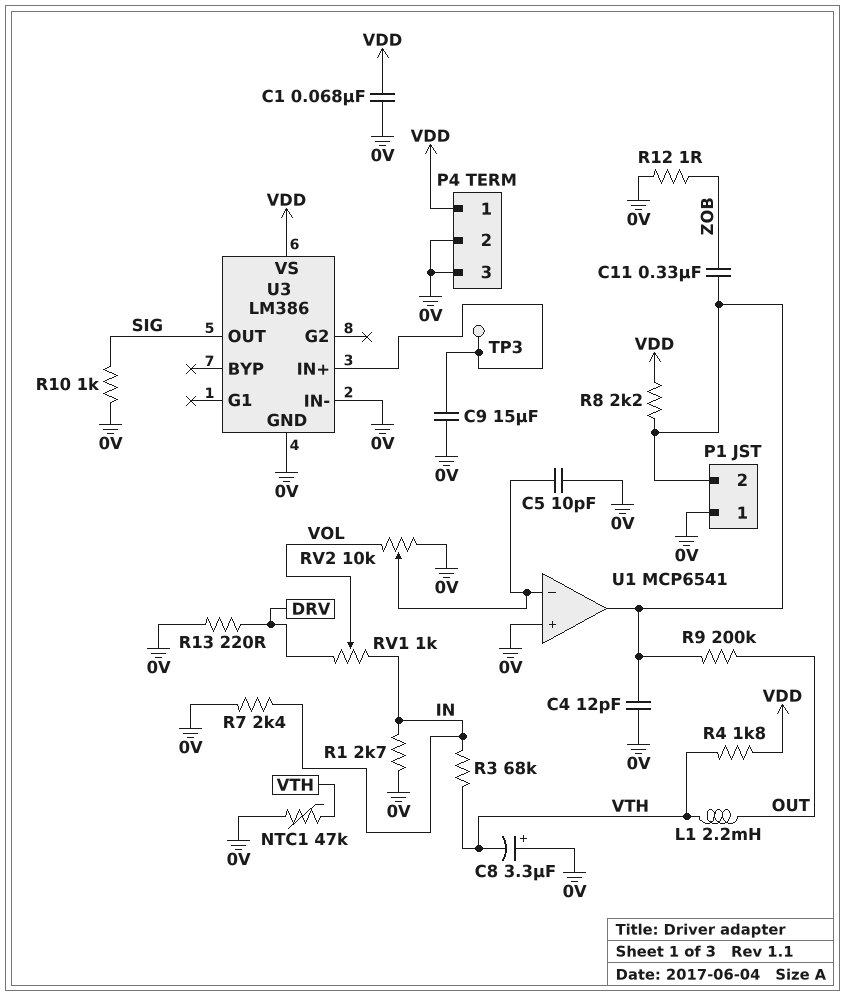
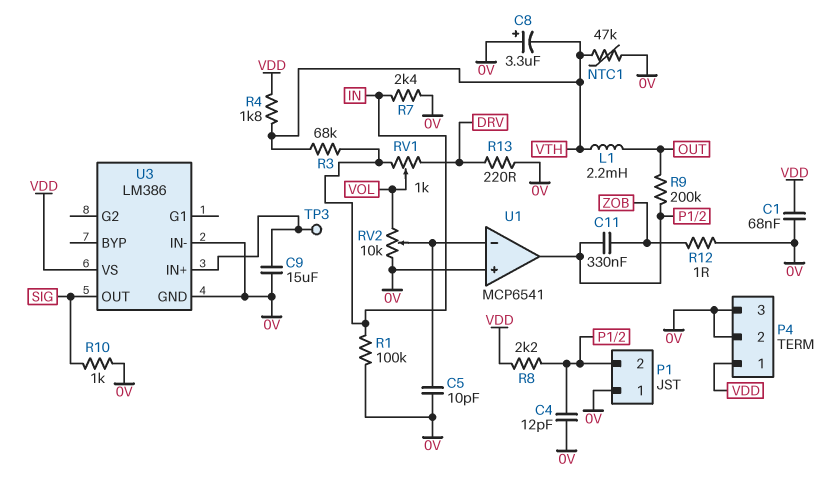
R1: 2.7k (0V, IN) -> 100k (0V, IN)

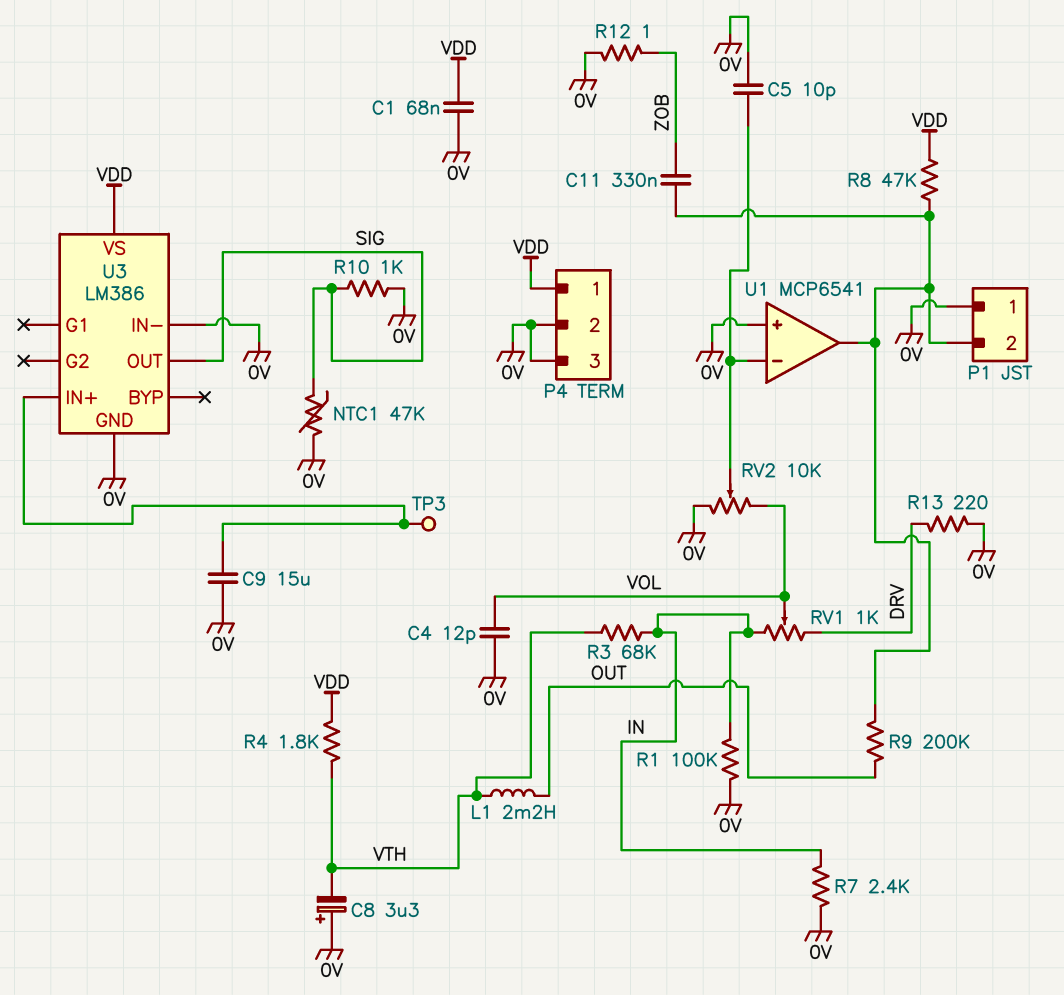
C4: 12pF (0V, P1/2) -> 12pF (0V, VOL)
NTC1: 47k (0V, VTH) -> 47k (0V, SIG)
R8: 2.2k (P1/2, VDD) -> 47k (P1/2, VDD)

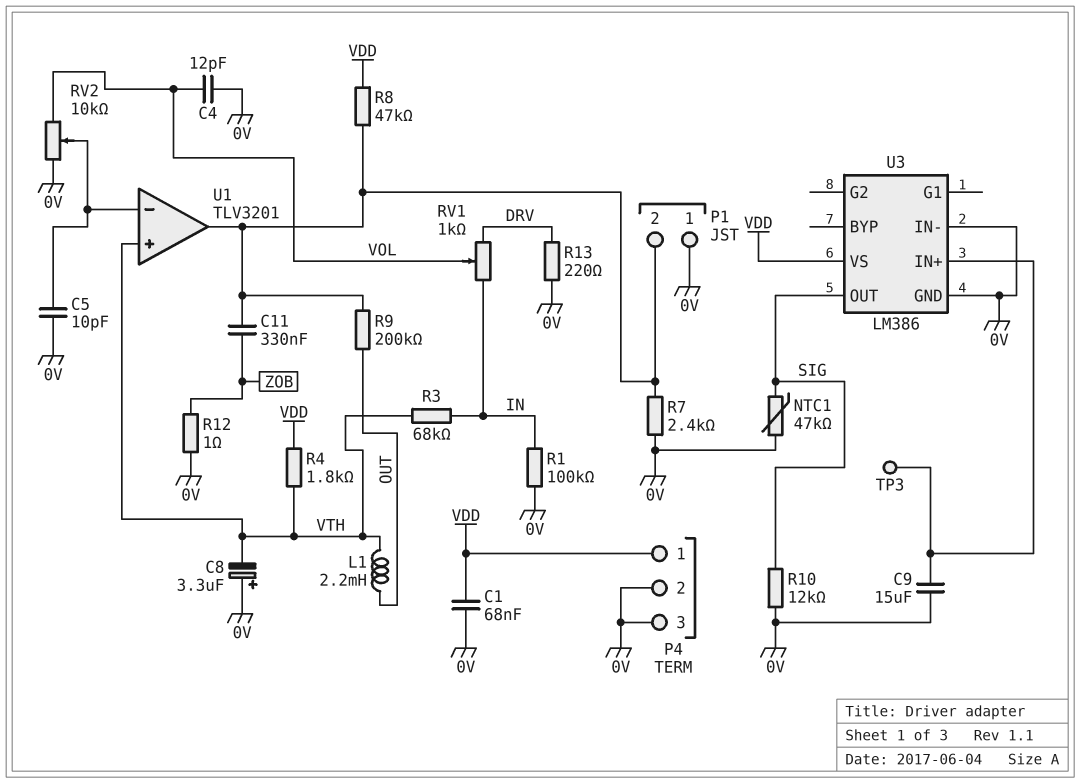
R7: 2.4k (0V, IN) -> 2.4k (0V, P1/2)
R10: 1k (0V, SIG) -> 12k (0V, SIG)
U1: MCP6541 -> TLV3201
U1 pin in+: 0V -> VTH

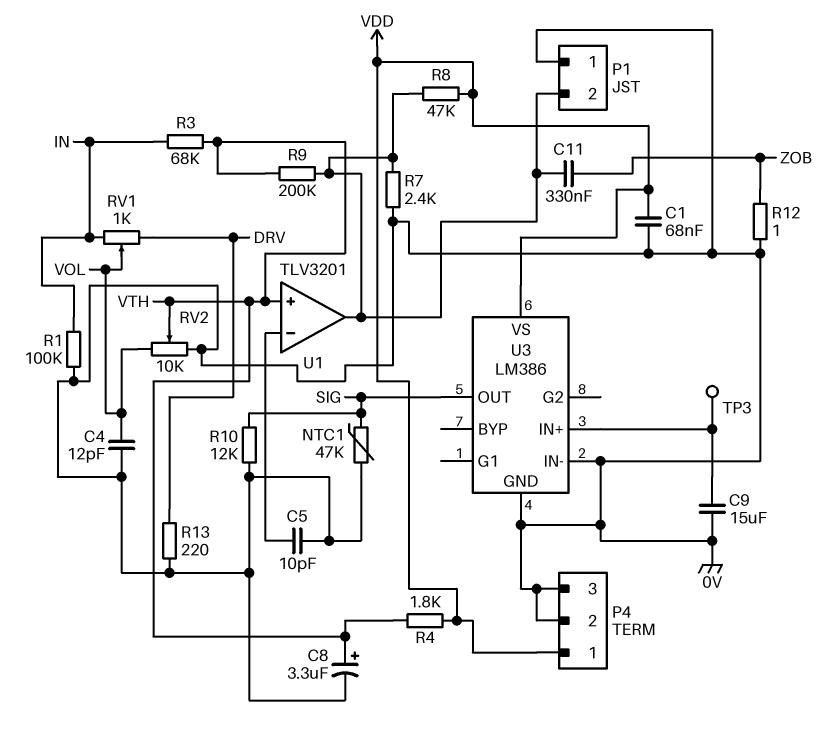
C8: 3.3uF (plus 0V, minus VTH) -> 3.3uF (plus VTH, minus 0V)
L1: 2.2mH (OUT, VTH) -> none
R9: 200k (OUT, P1/2) -> 200k (P1/2, VTH)
RV2: 10k (0V, VOL, wiper U1/in-) -> 10k (0V, VOL, wiper VTH)

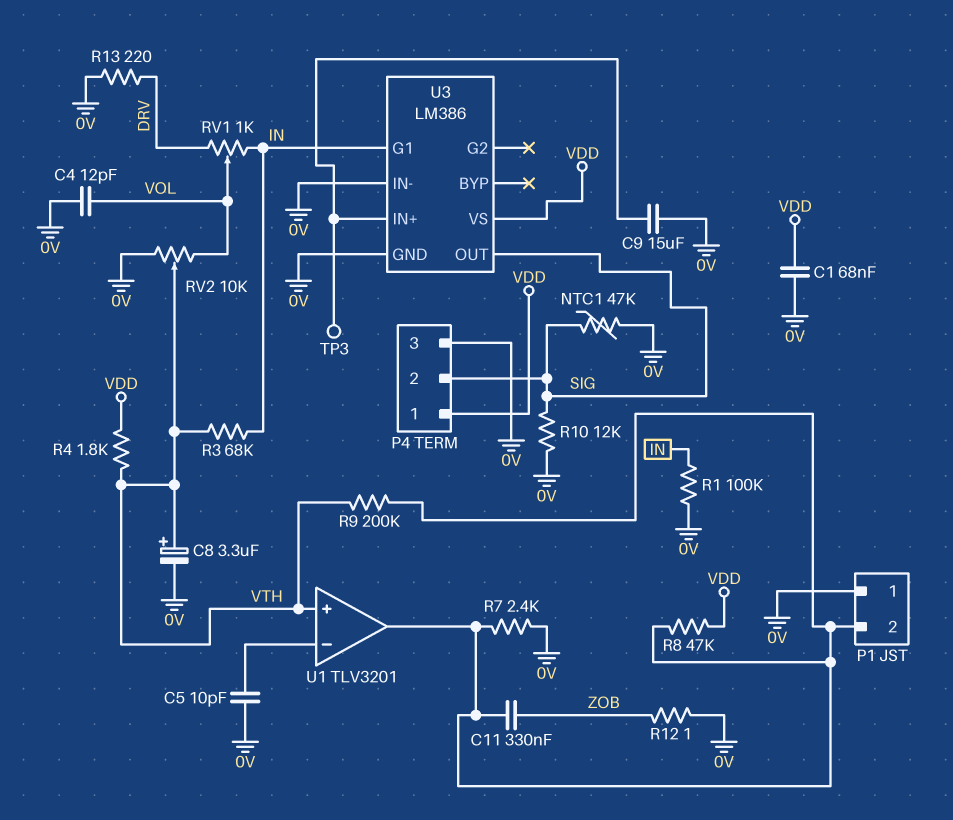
P4 pin 2: 0V -> SIG
U3 pin G1: none -> IN

